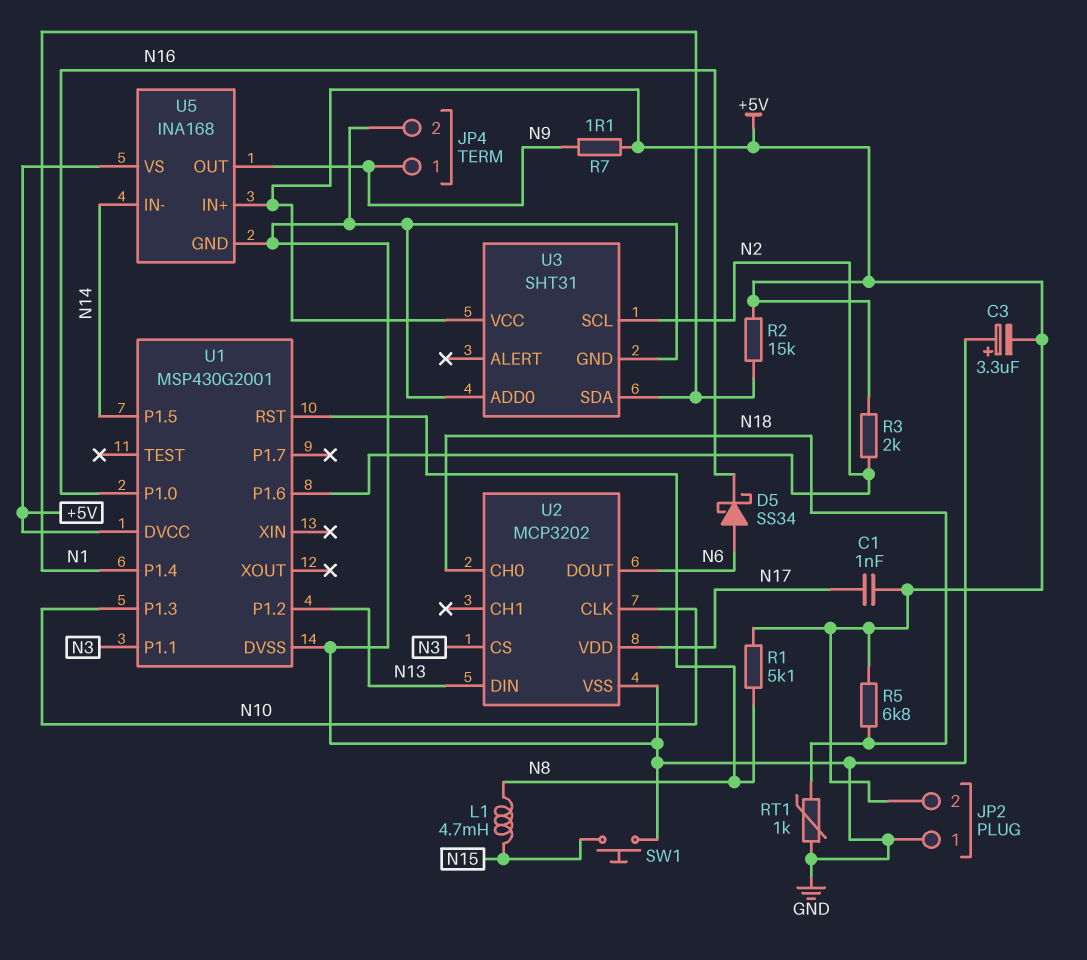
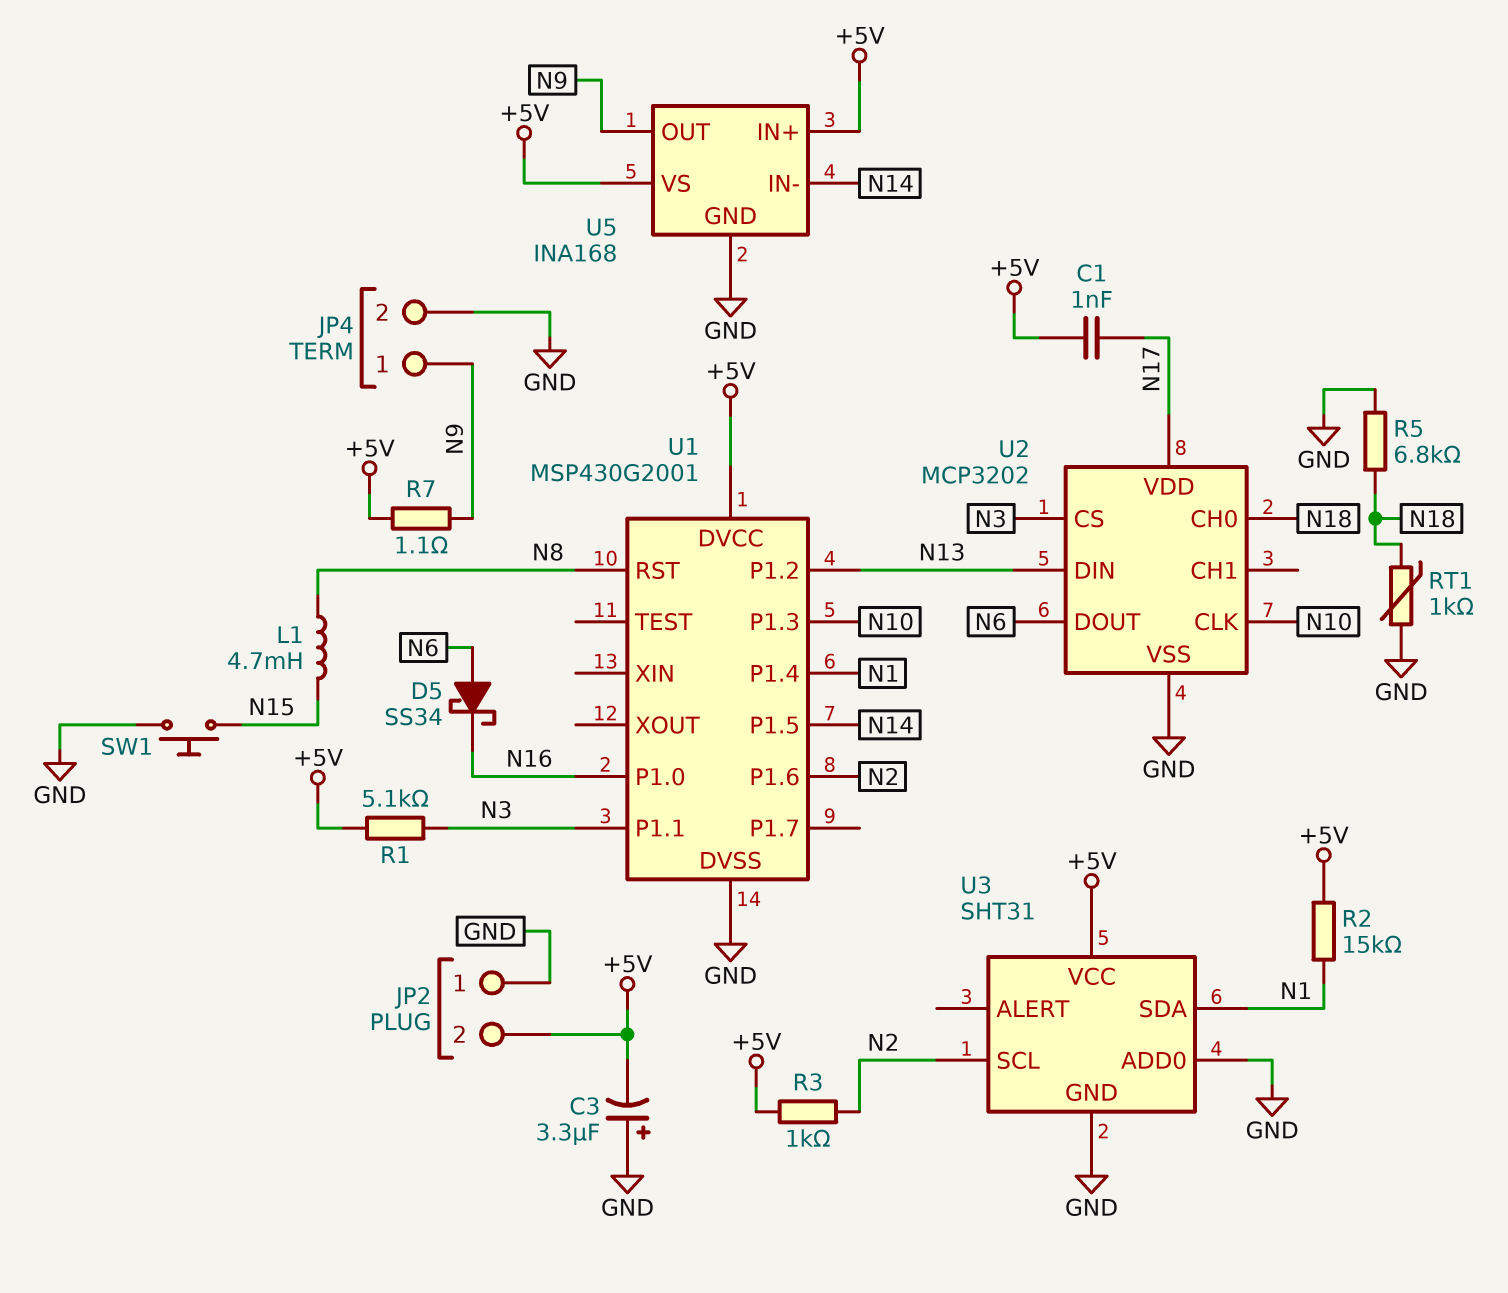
R1: 5.1k (+5V, N8) -> 5.1k (+5V, N3)
R3: 2k (+5V, N2) -> 1k (+5V, N2)
R5: 6.8k (+5V, N18) -> 6.8k (GND, N18)

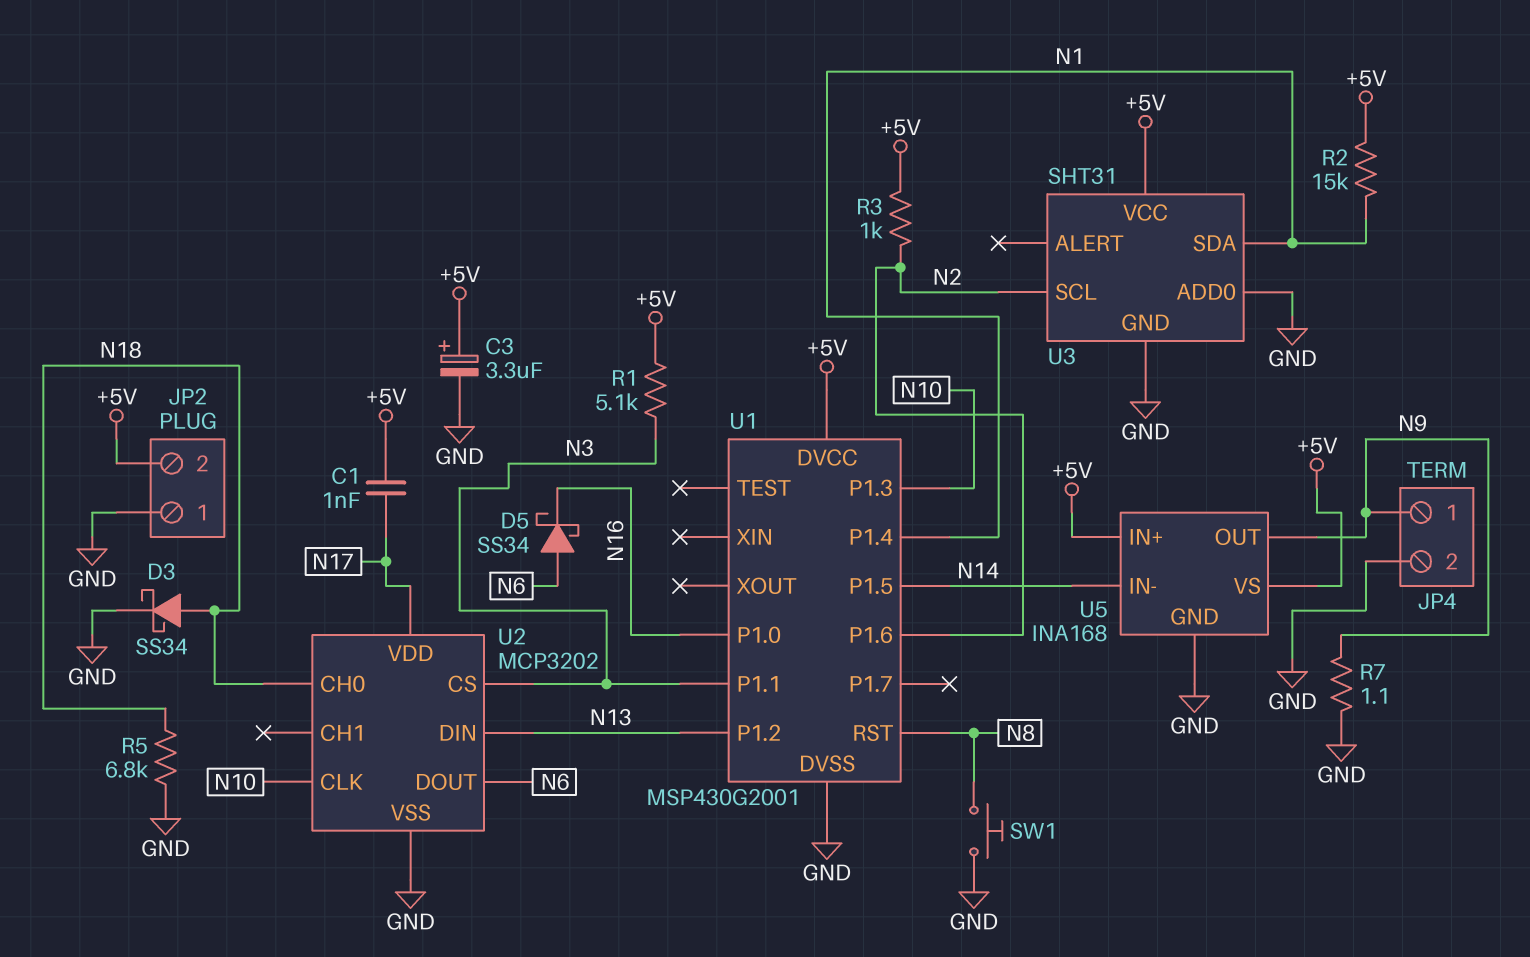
C3: 3.3uF (plus GND, minus +5V) -> 3.3uF (plus +5V, minus GND)
D3: none -> schottky SS34 (A N18, K GND)
L1: 4.7mH (N8, N15) -> none
R7: 1.1 (+5V, N9) -> 1.1 (GND, N9)
RT1: 1k (GND, N18) -> none
SW1: button (GND, N15) -> button (GND, N8)

